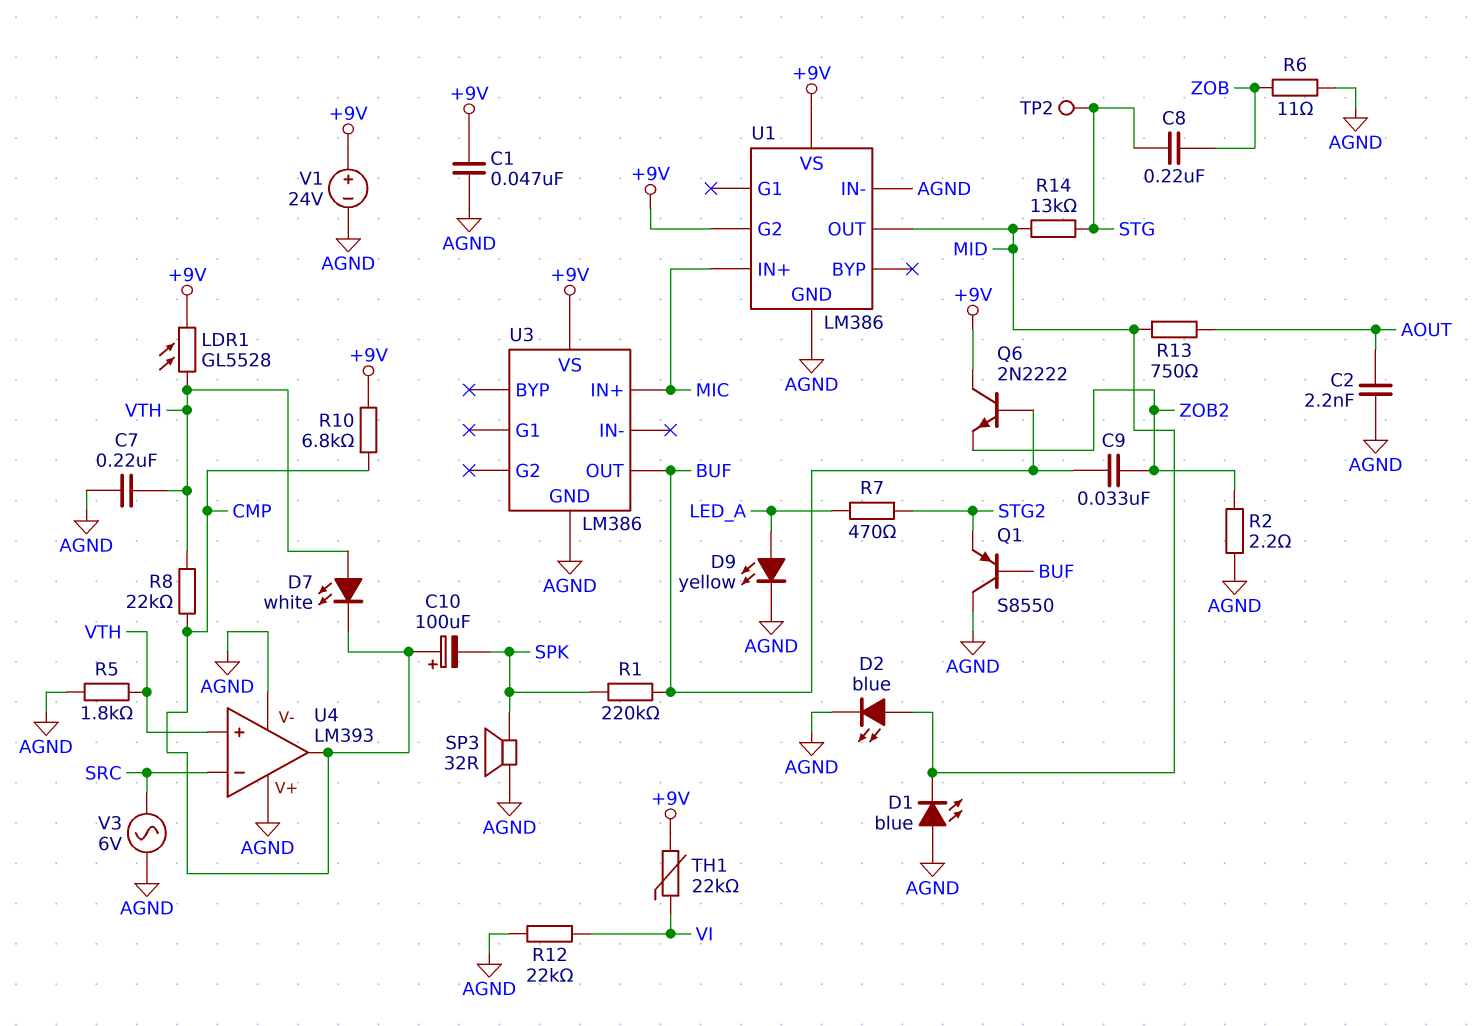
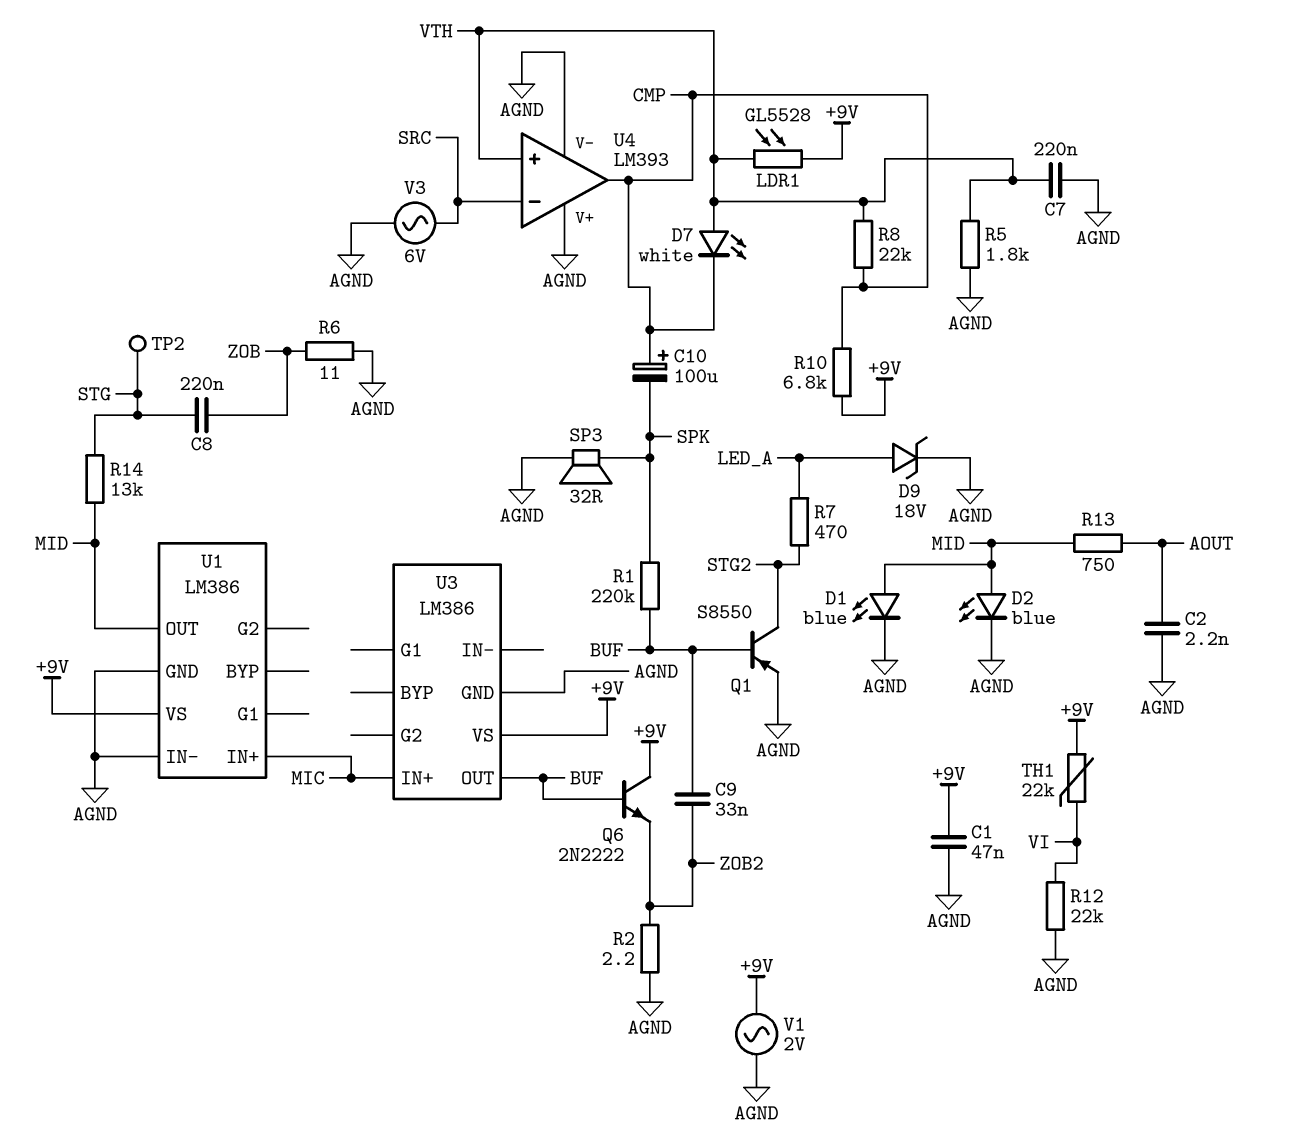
D1: LED blue (A AGND, K MID) -> LED blue (A MID, K AGND)
D9: LED yellow (A LED_A, K AGND) -> zener 18V (A LED_A, K AGND)
Q1: PNP S8550 (B BUF, C AGND, E STG2) -> PNP S8550 (B BUF, C STG2, E AGND)
U1 pin G2: +9V -> none
V1: 24V (plus +9V, minus AGND) -> AC 2V (+9V, AGND)

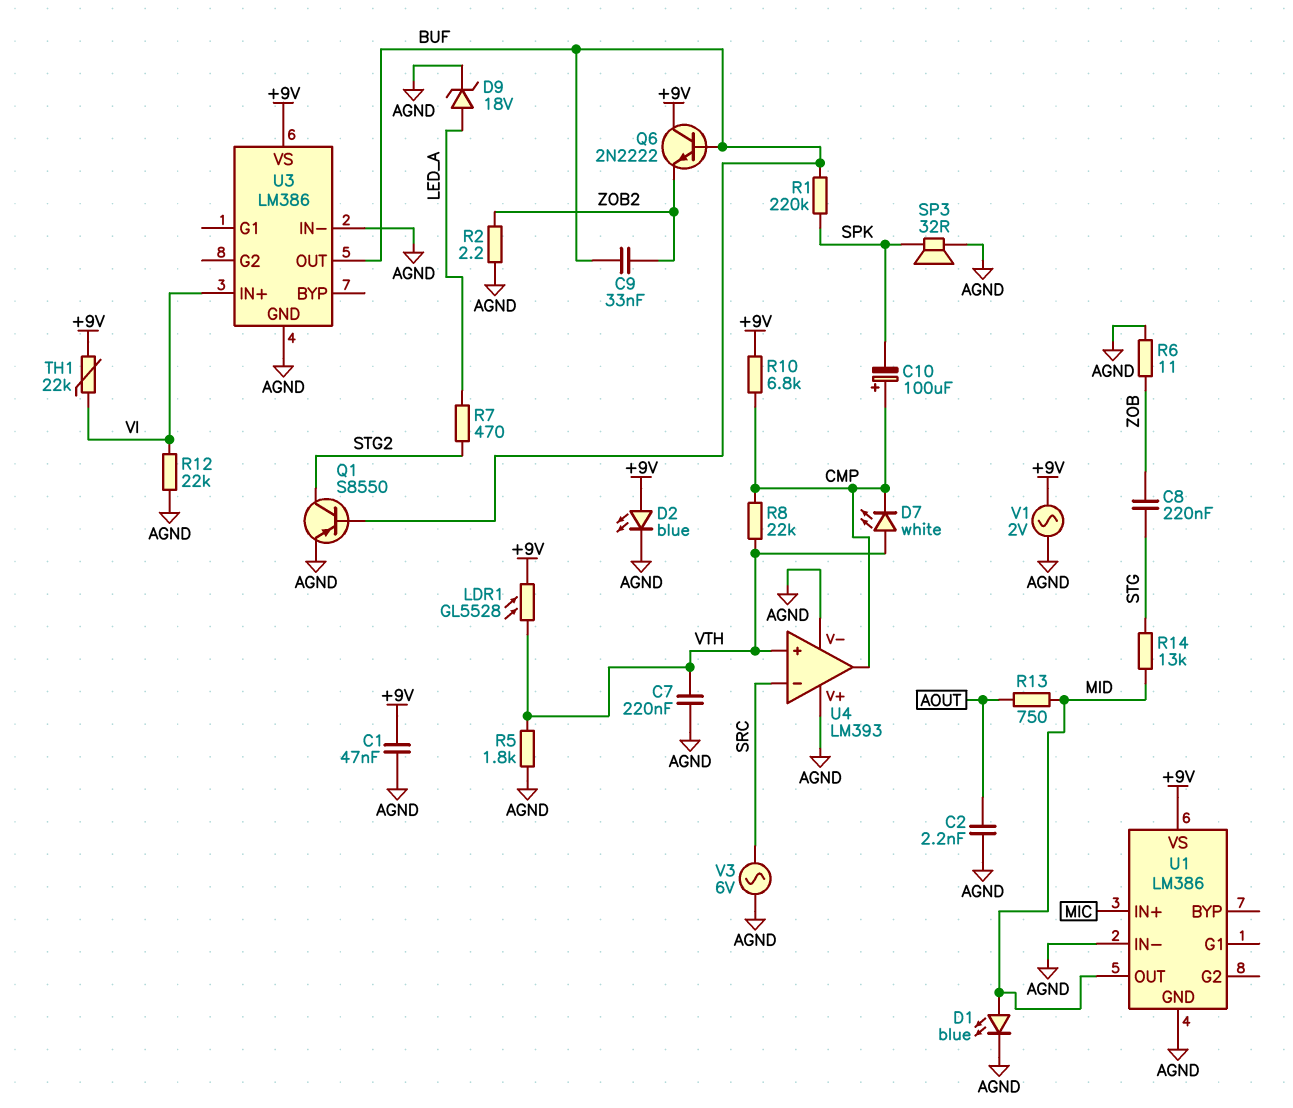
D2: LED blue (A MID, K AGND) -> LED blue (A +9V, K AGND)
TP2: test point (STG) -> none
U3 pin IN+: MIC -> VI
U3 pin IN-: none -> AGND

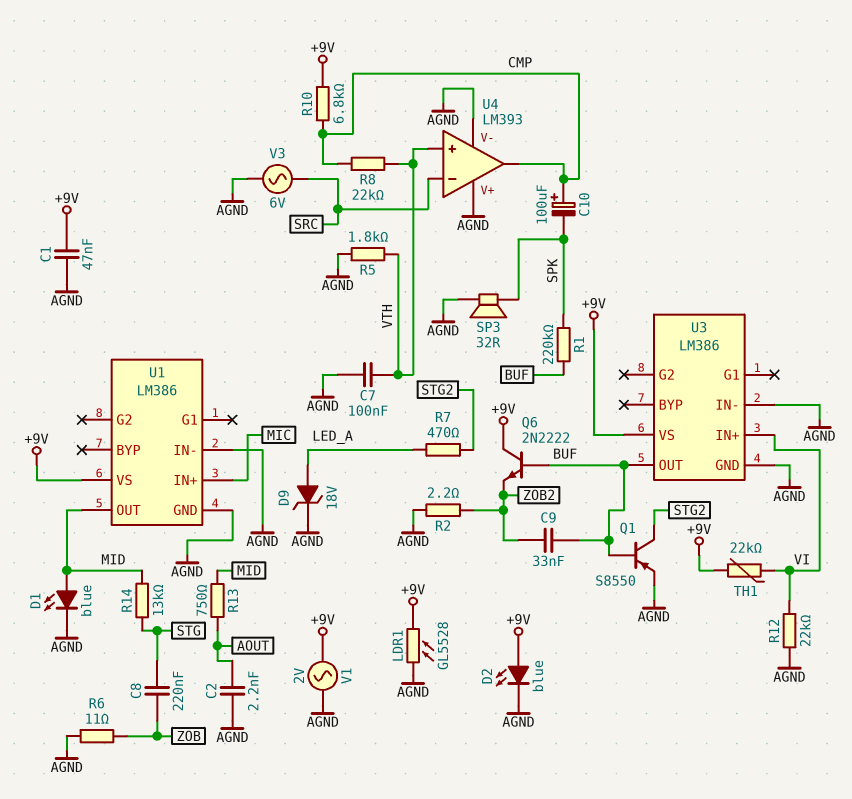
C7: 220nF (AGND, VTH) -> 100nF (AGND, VTH)
D7: LED white (A VTH, K CMP) -> none
LDR1: GL5528 (+9V, VTH) -> GL5528 (+9V, AGND)

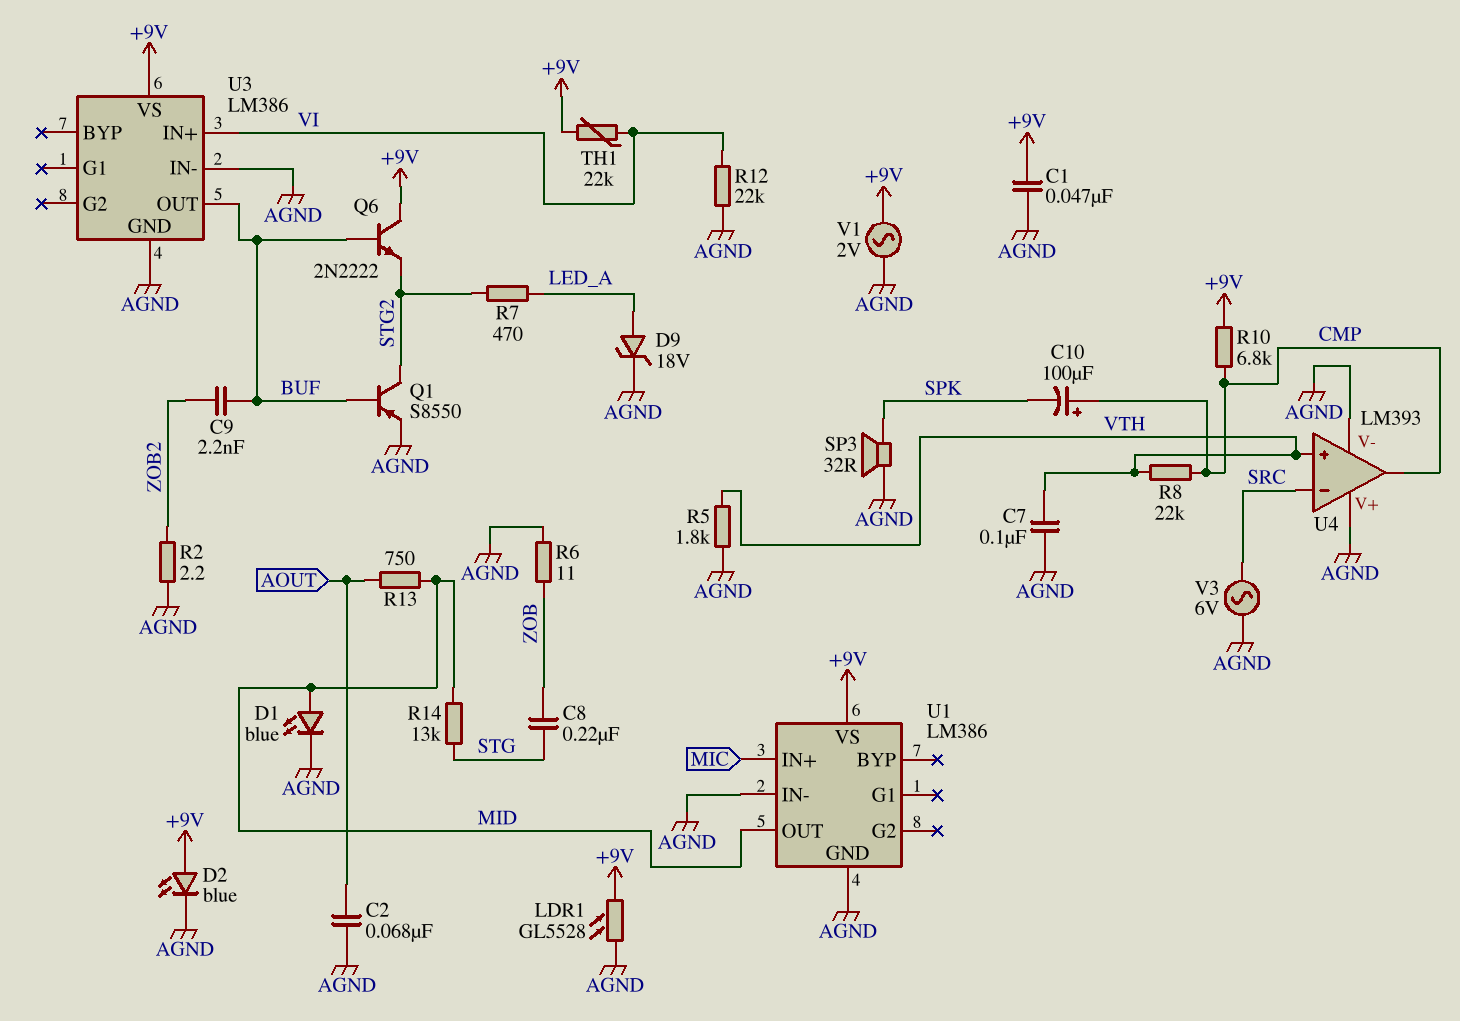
C2: 2.2nF (AGND, AOUT) -> 68nF (AGND, AOUT)
C9: 33nF (BUF, ZOB2) -> 2.2nF (BUF, ZOB2)
Q6: NPN 2N2222 (B BUF, C +9V, E ZOB2) -> NPN 2N2222 (B BUF, C +9V, E STG2)
R1: 220k (BUF, SPK) -> none

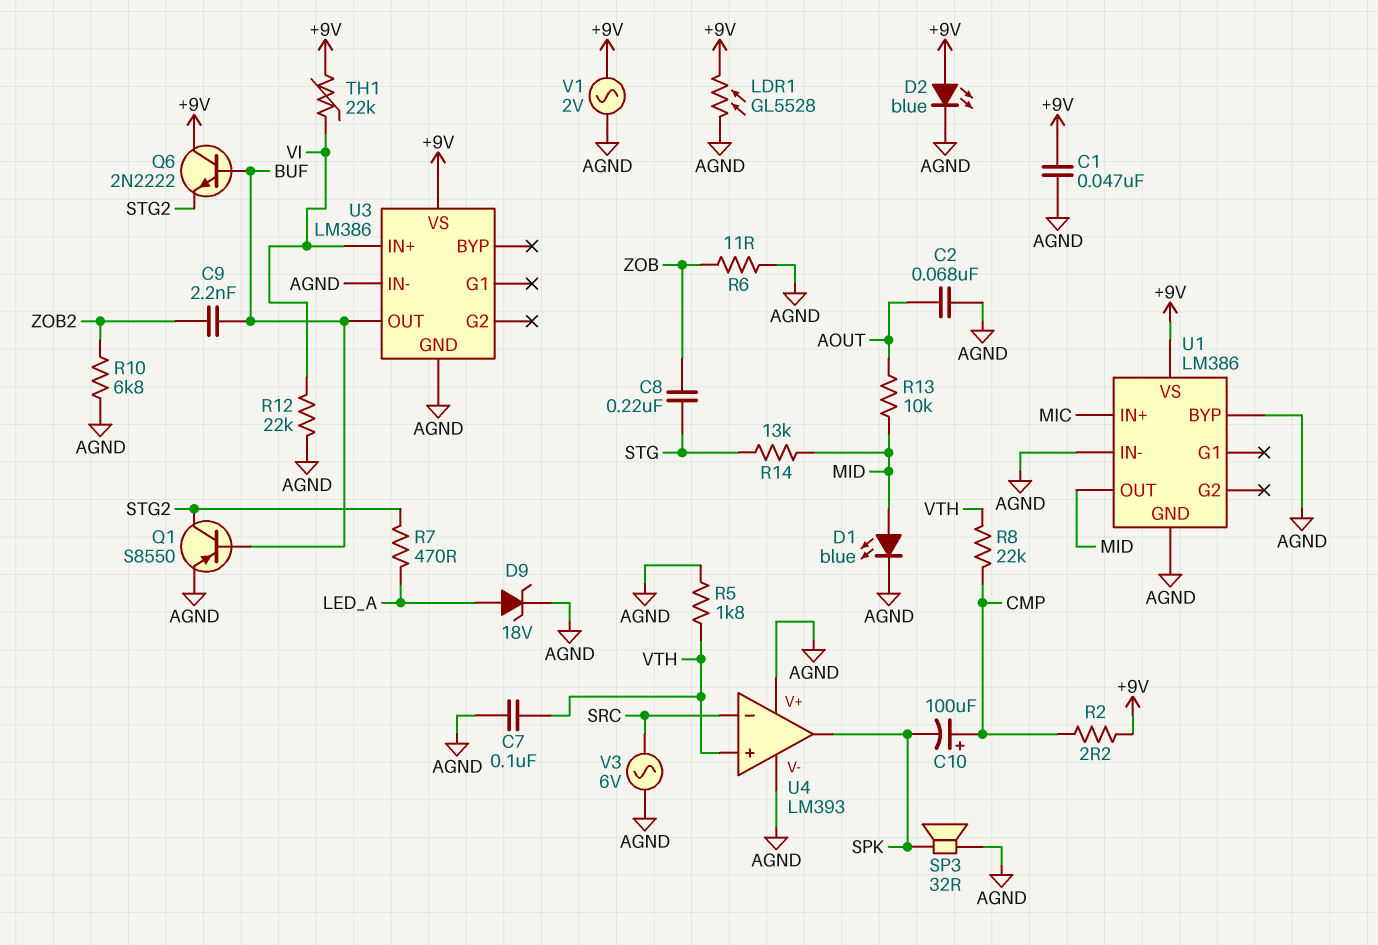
R2: 2.2 (AGND, ZOB2) -> 2.2 (+9V, CMP)
R10: 6.8k (+9V, CMP) -> 6.8k (AGND, ZOB2)
R13: 750 (AOUT, MID) -> 10k (AOUT, MID)
U1 pin BYP: none -> AGND
U4 pin out: CMP -> SPK

